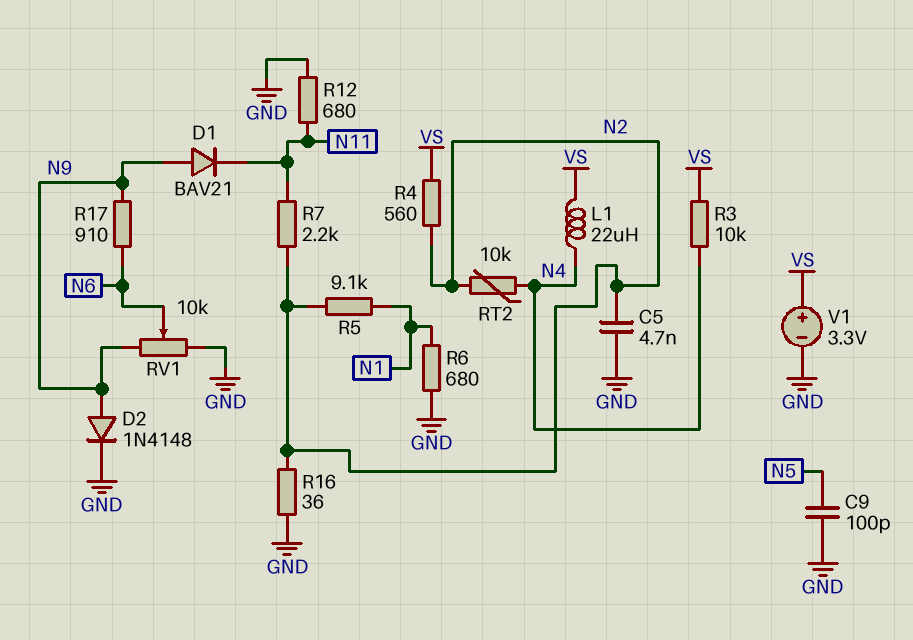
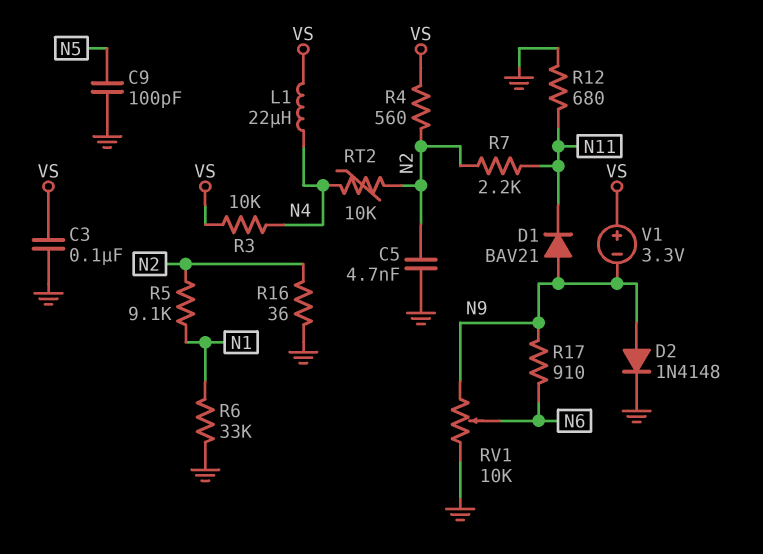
C3: none -> 100nF (GND, VS)
R6: 680 (GND, N1) -> 33k (GND, N1)
V1: 3.3V (plus VS, minus GND) -> 3.3V (plus VS, minus N9)

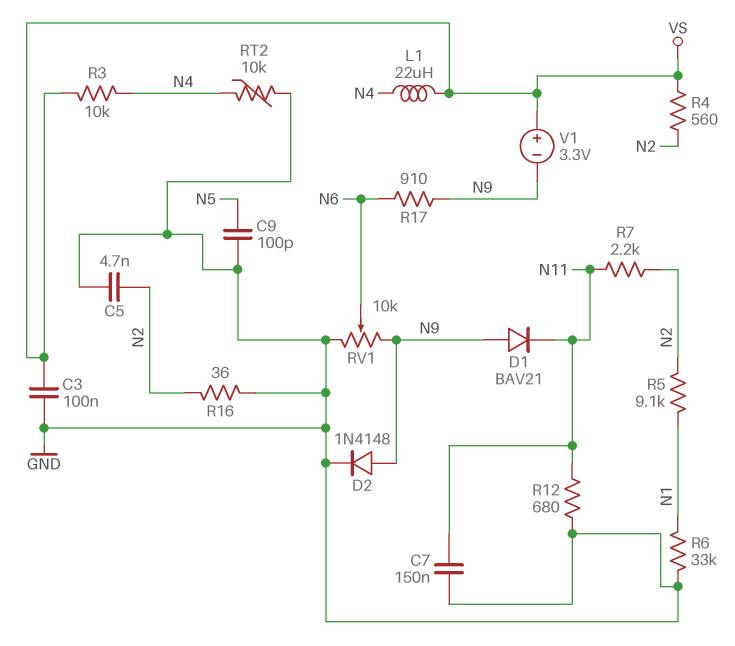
C7: none -> 150nF (GND, N11)
RT2: 10k (N2, N4) -> 10k (GND, N4)

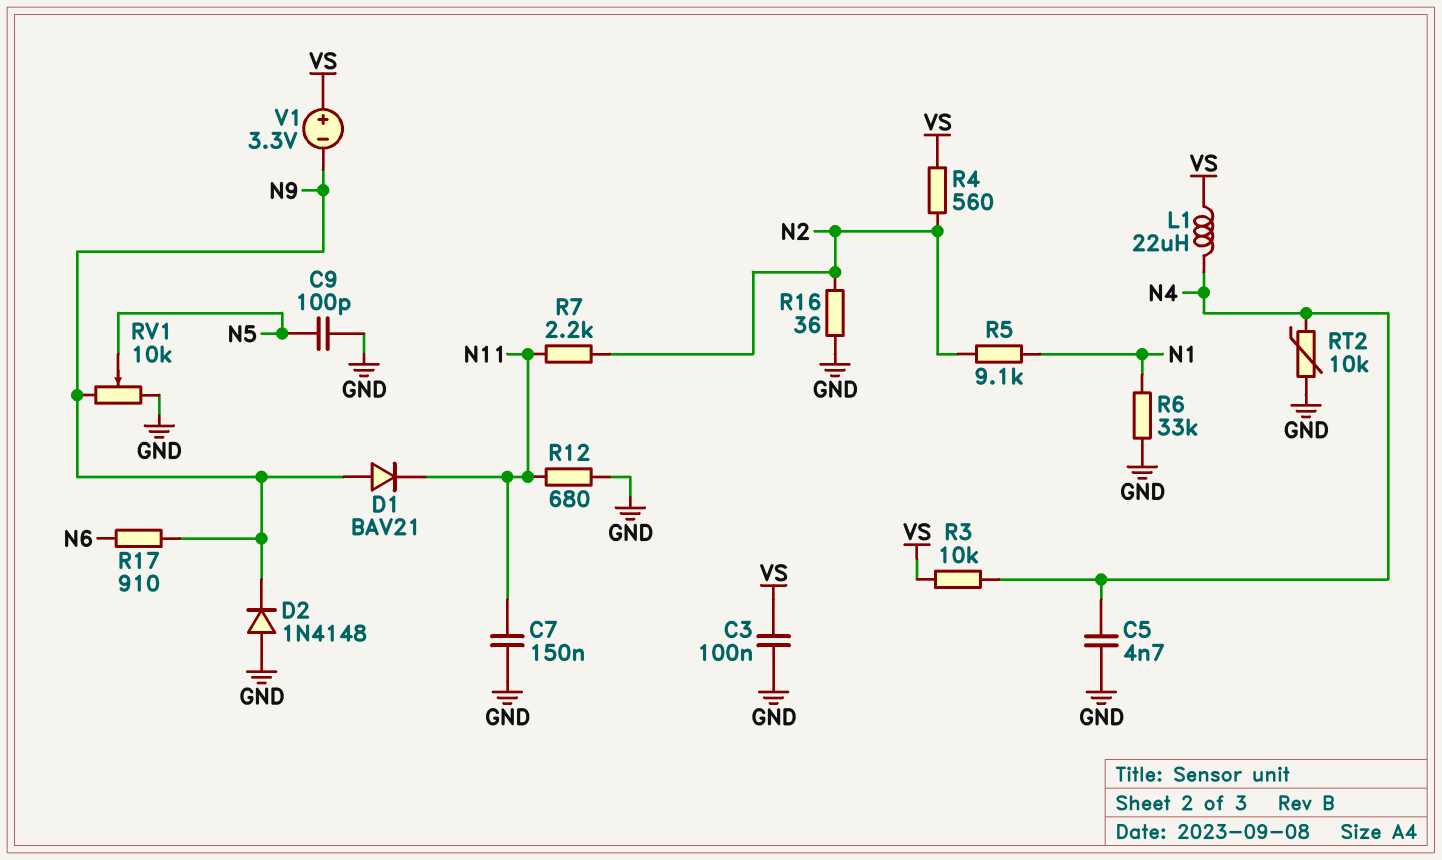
C5: 4.7nF (GND, N2) -> 4.7nF (GND, N4)
D2: diode 1N4148 (A N9, K GND) -> diode 1N4148 (A GND, K N9)
RV1: 10k (GND, N9, wiper N6) -> 10k (GND, N9, wiper N5)

